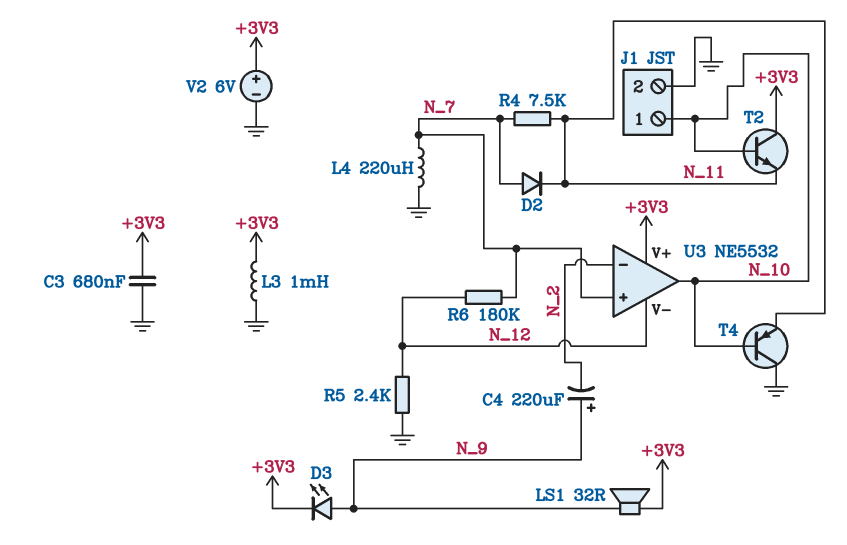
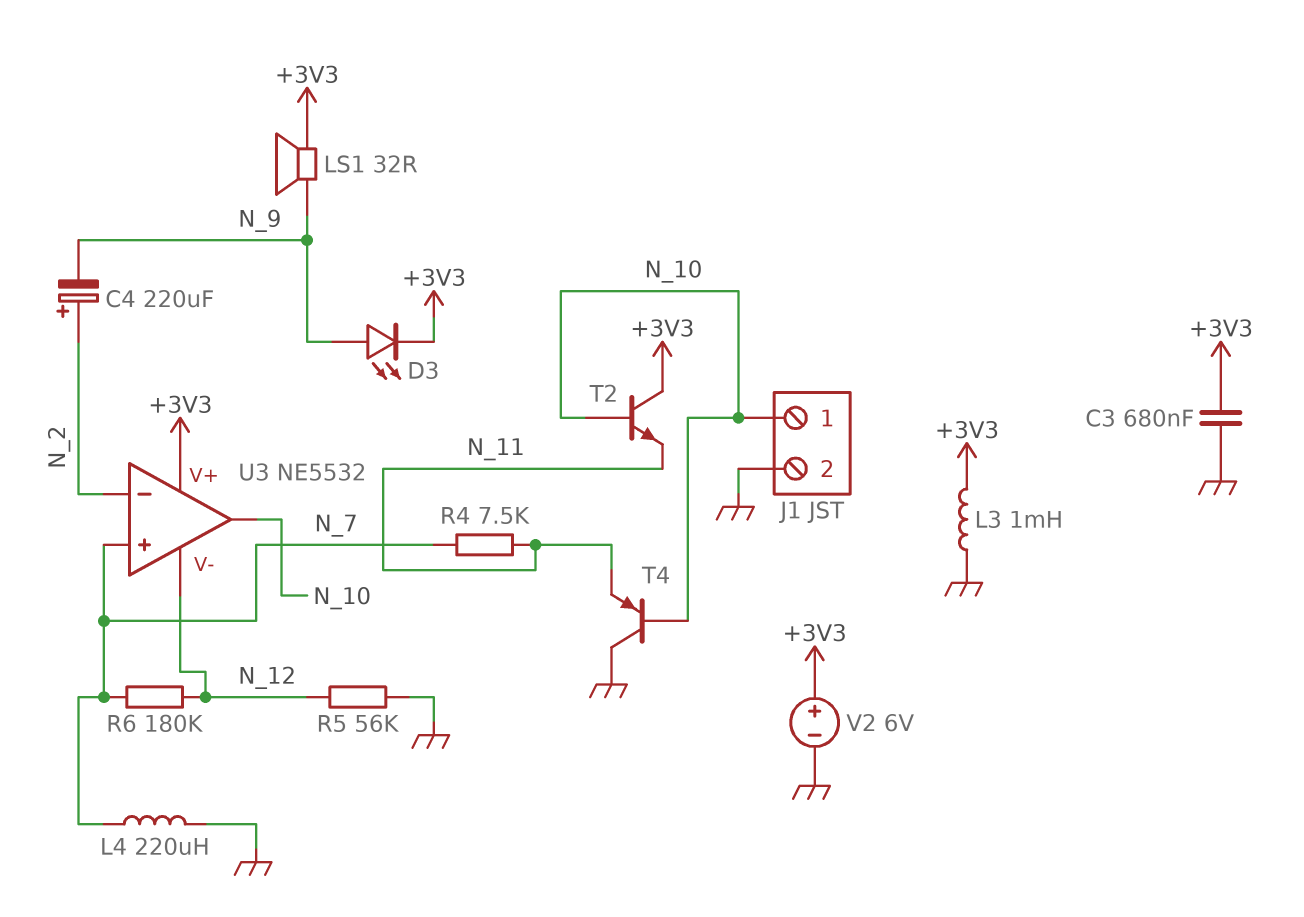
C4: 220uF (plus N_9, minus N_2) -> 220uF (plus N_2, minus N_9)
D2: diode (A N_7, K N_11) -> none
R5: 2.4k (GND, N_12) -> 56k (GND, N_12)

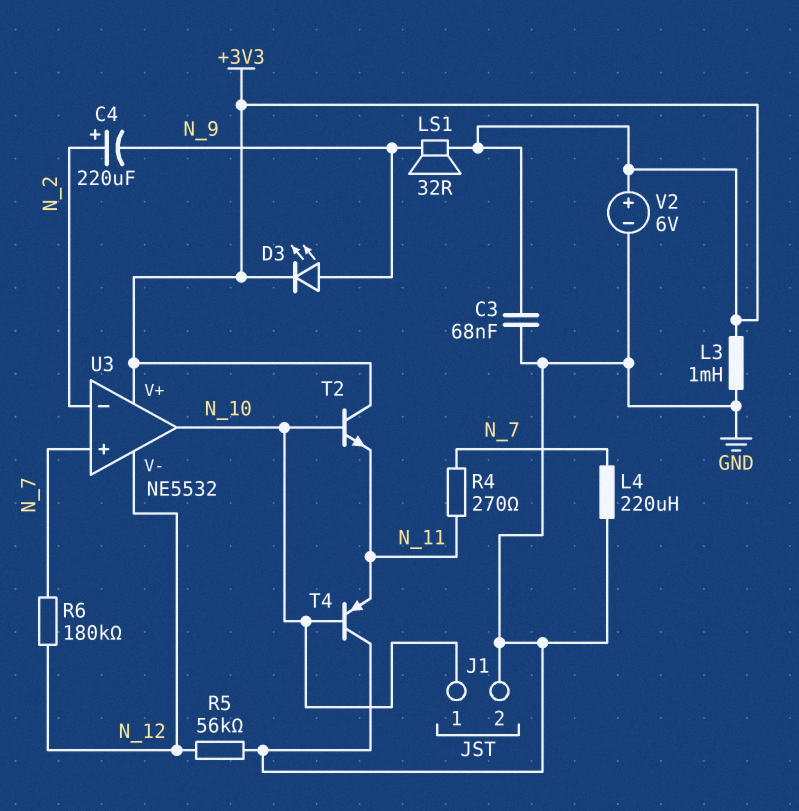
C3: 680nF (+3V3, GND) -> 68nF (+3V3, GND)
R4: 7.5k (N_7, N_11) -> 270 (N_7, N_11)

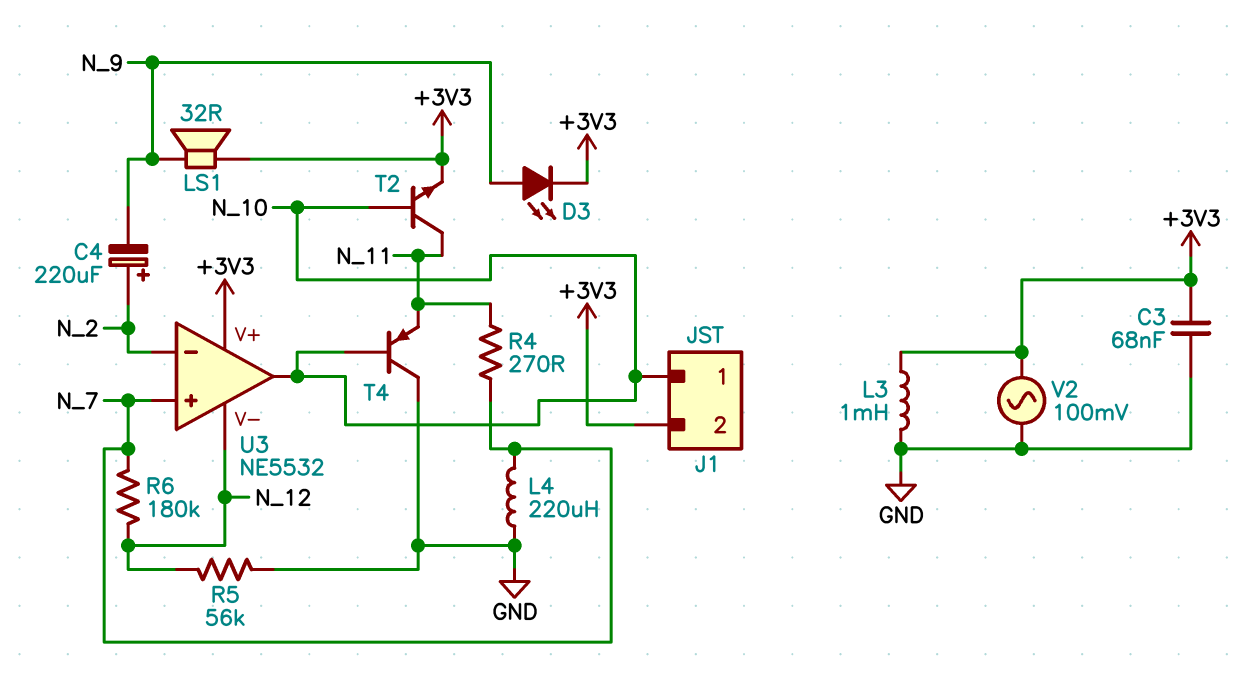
J1 pin 2: GND -> +3V3
T2: NPN (B N_10, C +3V3, E N_11) -> NPN (B N_10, C N_11, E +3V3)
V2: 6V (plus +3V3, minus GND) -> AC 100mV (+3V3, GND)

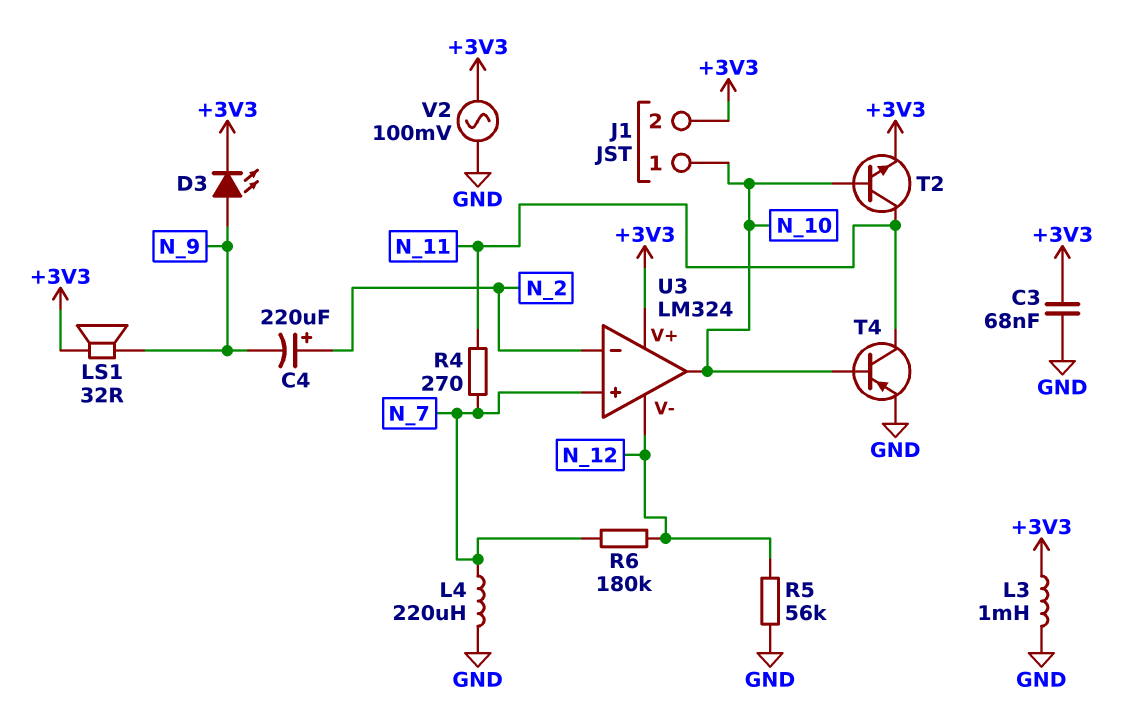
T4: PNP (B N_10, C GND, E N_11) -> PNP (B N_10, C N_11, E GND)
U3: NE5532 -> LM324

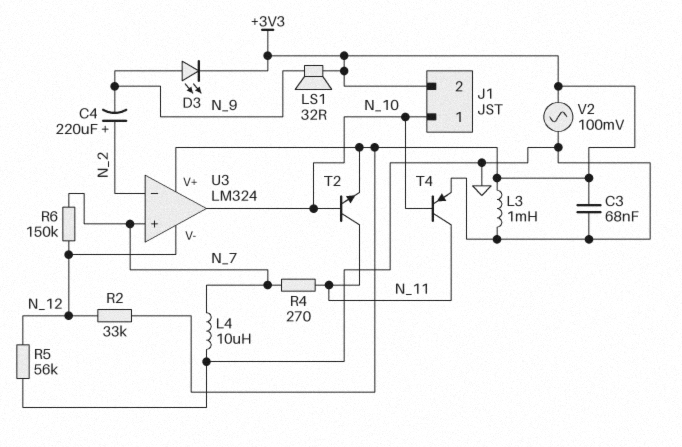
L4: 220uH (GND, N_7) -> 10uH (GND, N_7)
R2: none -> 33k (+3V3, N_12)
R6: 180k (N_7, N_12) -> 150k (N_7, N_12)

